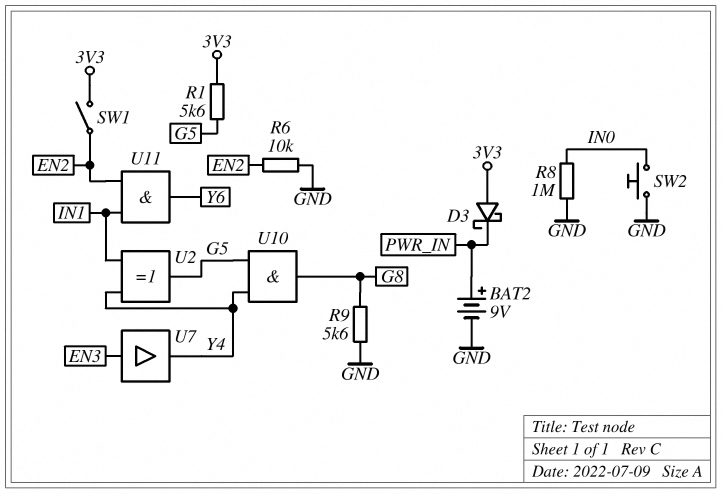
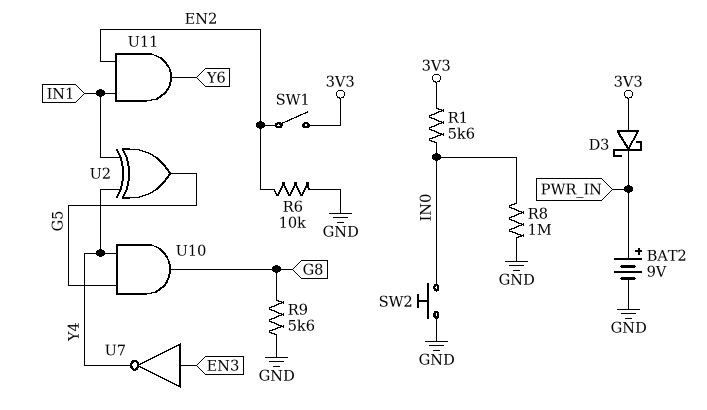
R1: 5.6k (3V3, G5) -> 5.6k (3V3, IN0)
U7: buffer (in EN3, out Y4) -> NOT (in EN3, out Y4)

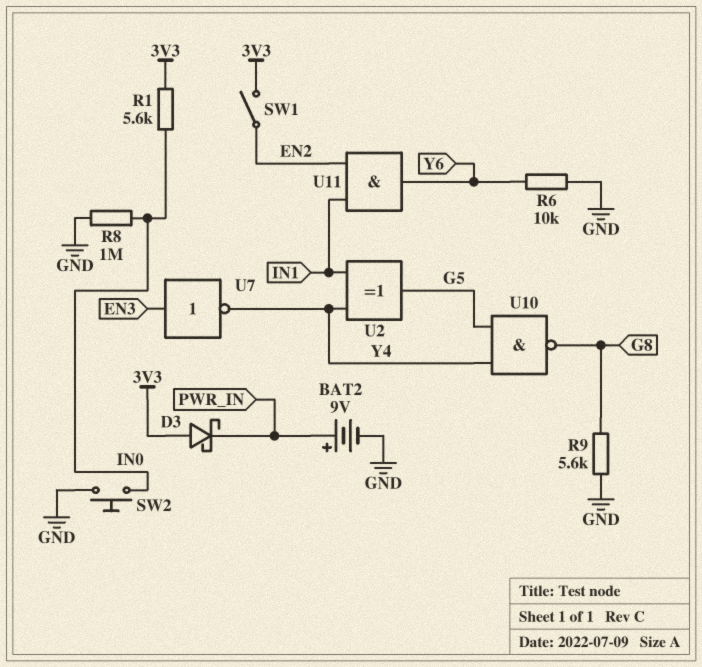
R6: 10k (EN2, GND) -> 10k (GND, Y6)
U10: AND (in G5, in Y4, out G8) -> NAND (in G5, in Y4, out G8)

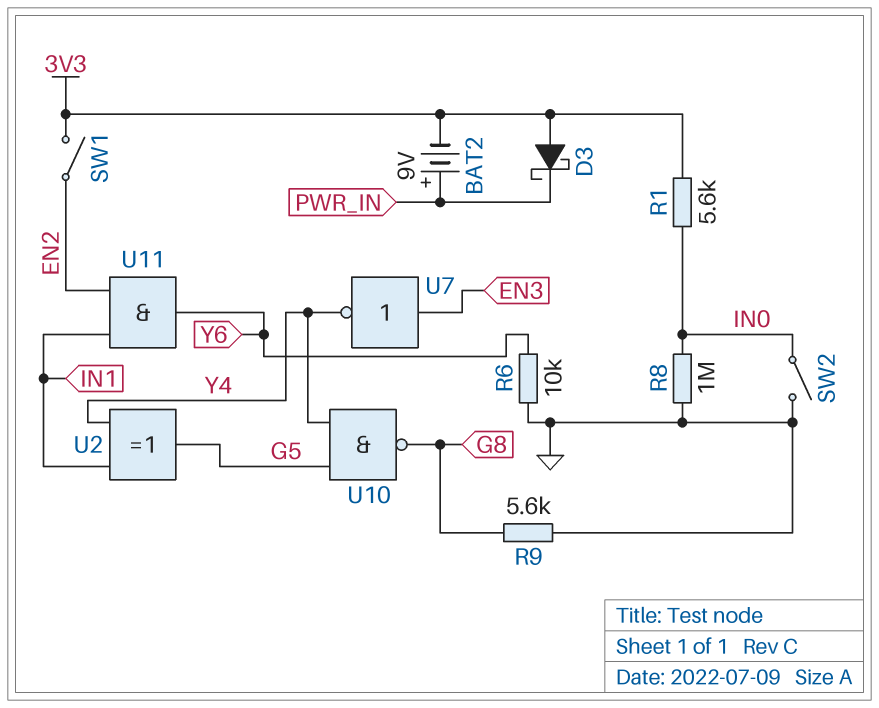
BAT2: 9V (plus PWR_IN, minus GND) -> 9V (plus PWR_IN, minus 3V3)
SW2: button (GND, IN0) -> switch (GND, IN0)

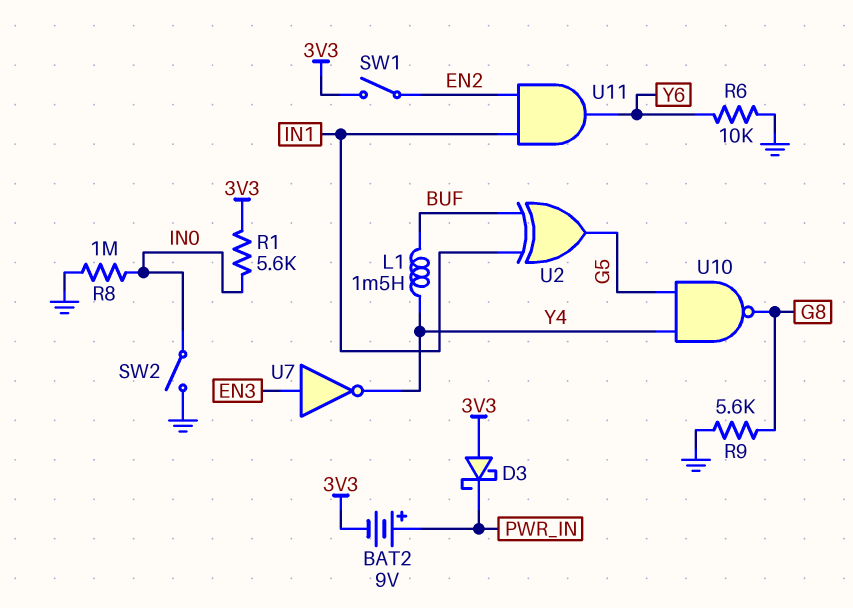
L1: none -> 1.5mH (BUF, Y4)
U2: XOR (in IN1, in Y4, out G5) -> XOR (in BUF, in IN1, out G5)

